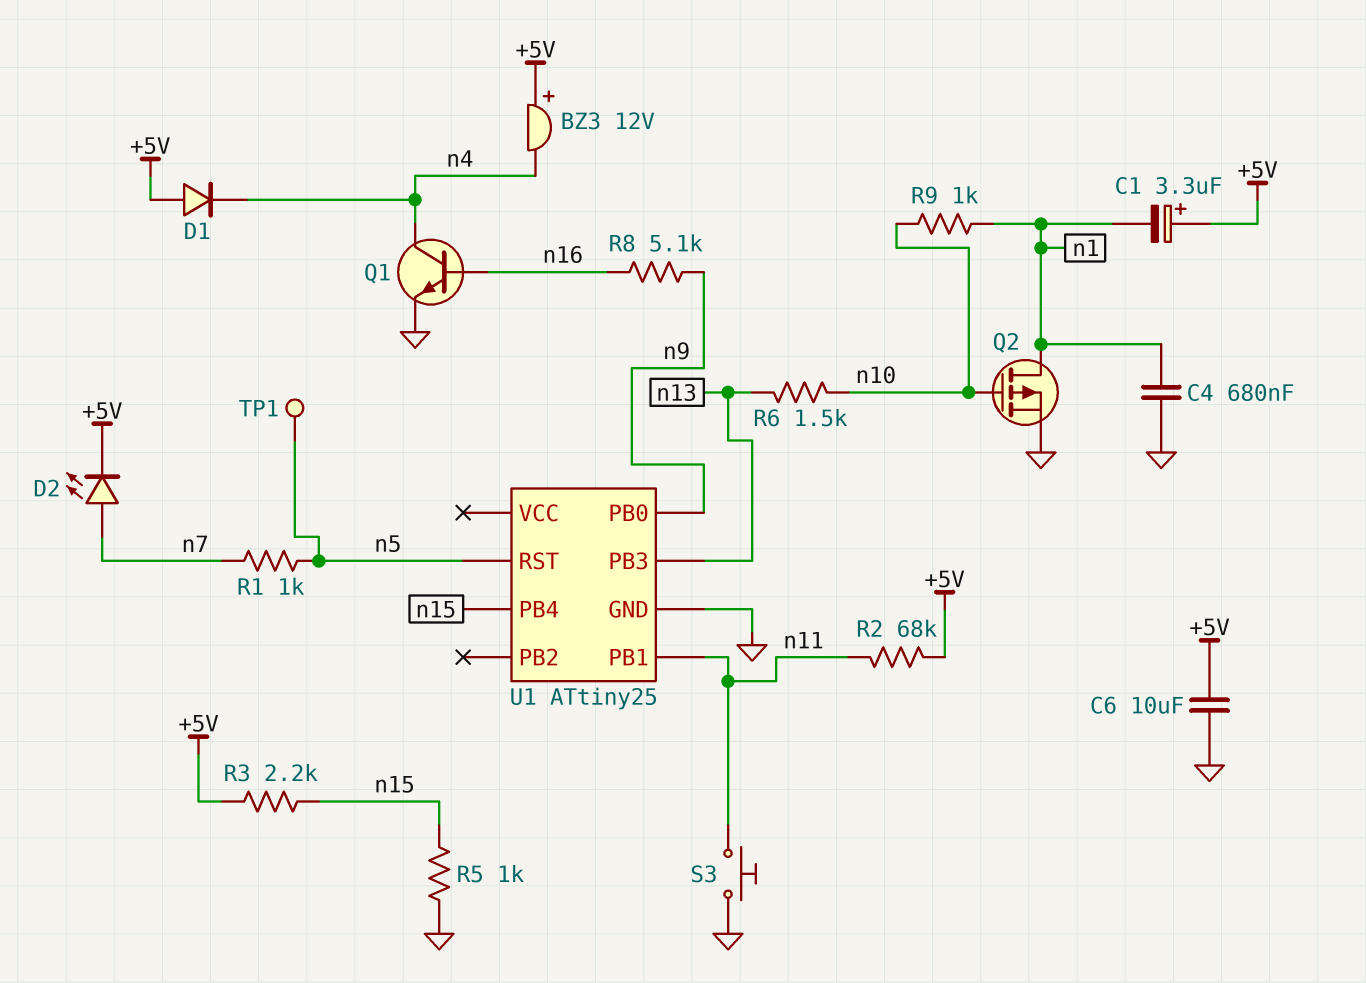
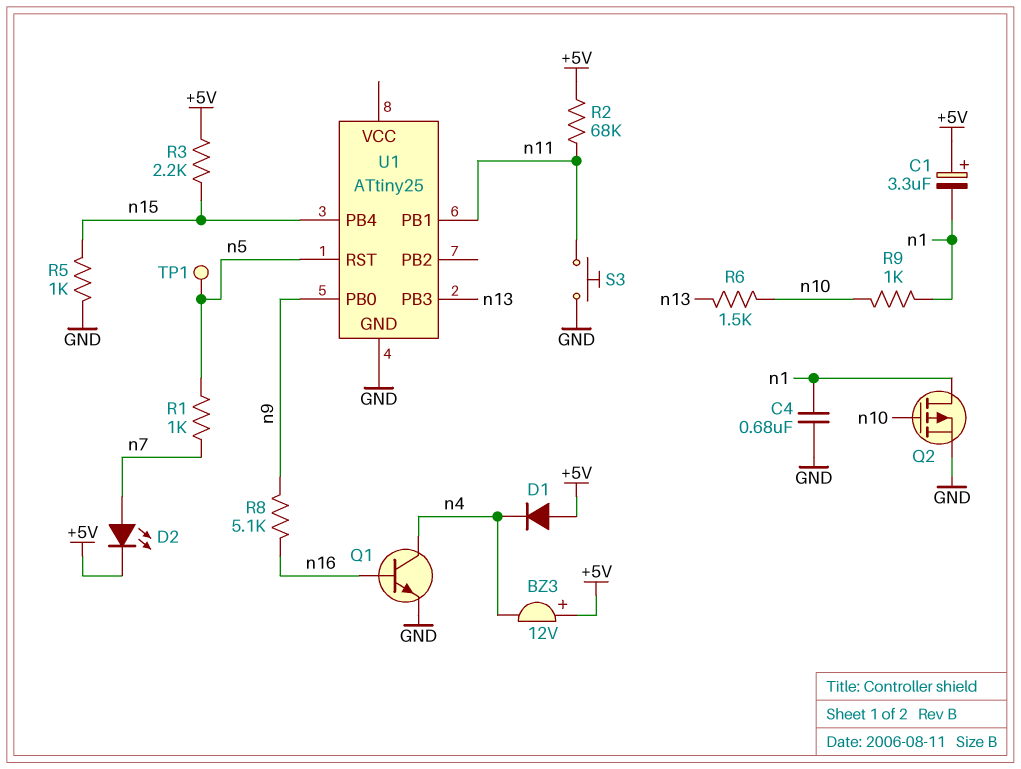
C6: 10uF (+5V, GND) -> none

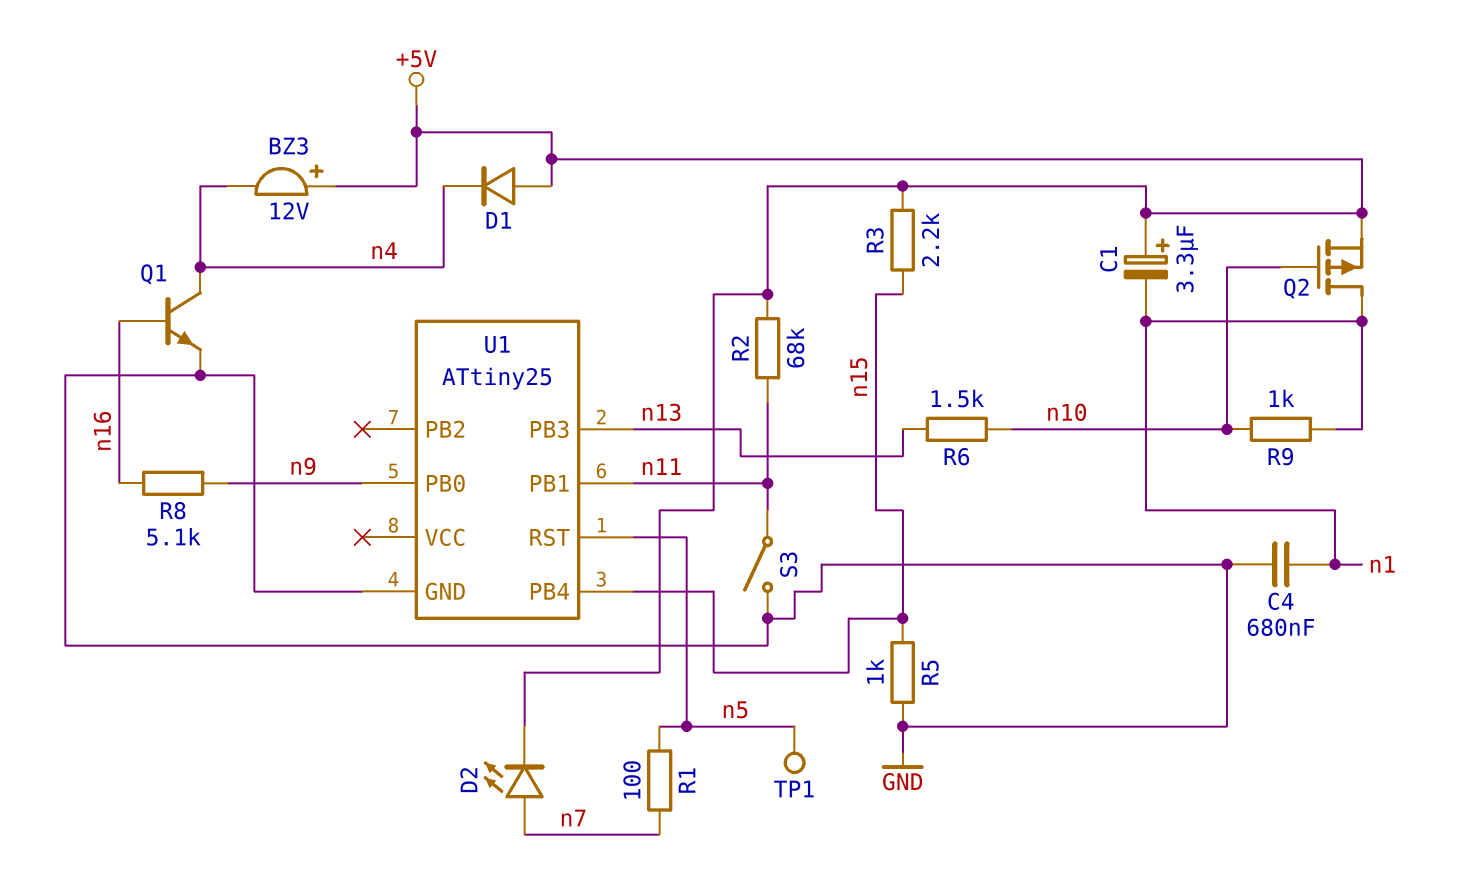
Q2: PMOS (G n10, D n1, S GND) -> PMOS (G n10, D n1, S +5V)
R1: 1k (n5, n7) -> 100 (n5, n7)
S3: button (GND, n11) -> switch (GND, n11)

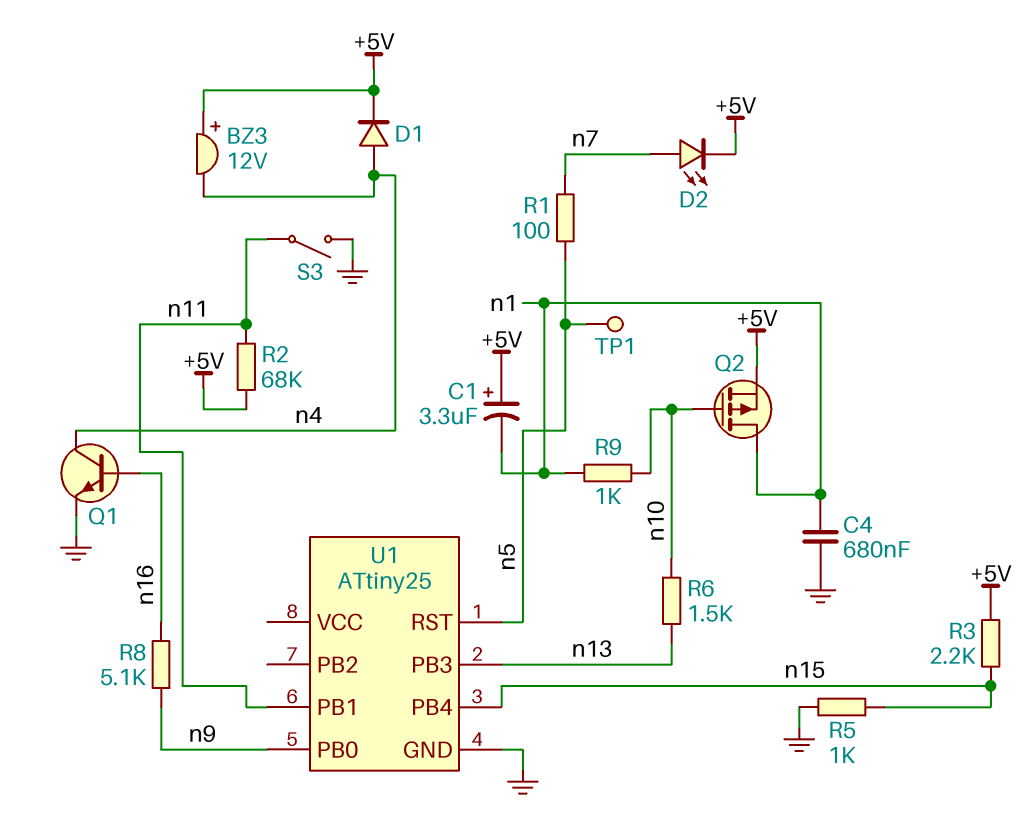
D1: diode (A +5V, K n4) -> diode (A n4, K +5V)

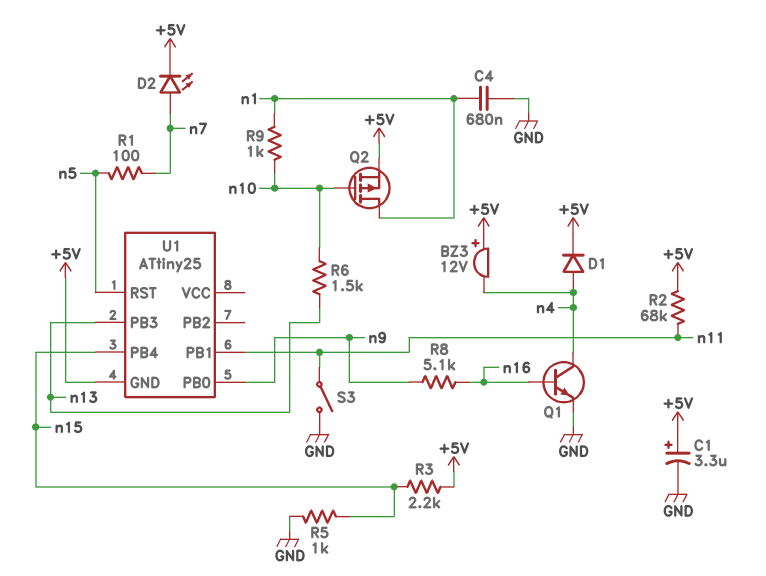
C1: 3.3uF (plus +5V, minus n1) -> 3.3uF (plus +5V, minus GND)
TP1: test point (n5) -> none
U1 pin GND: GND -> +5V

